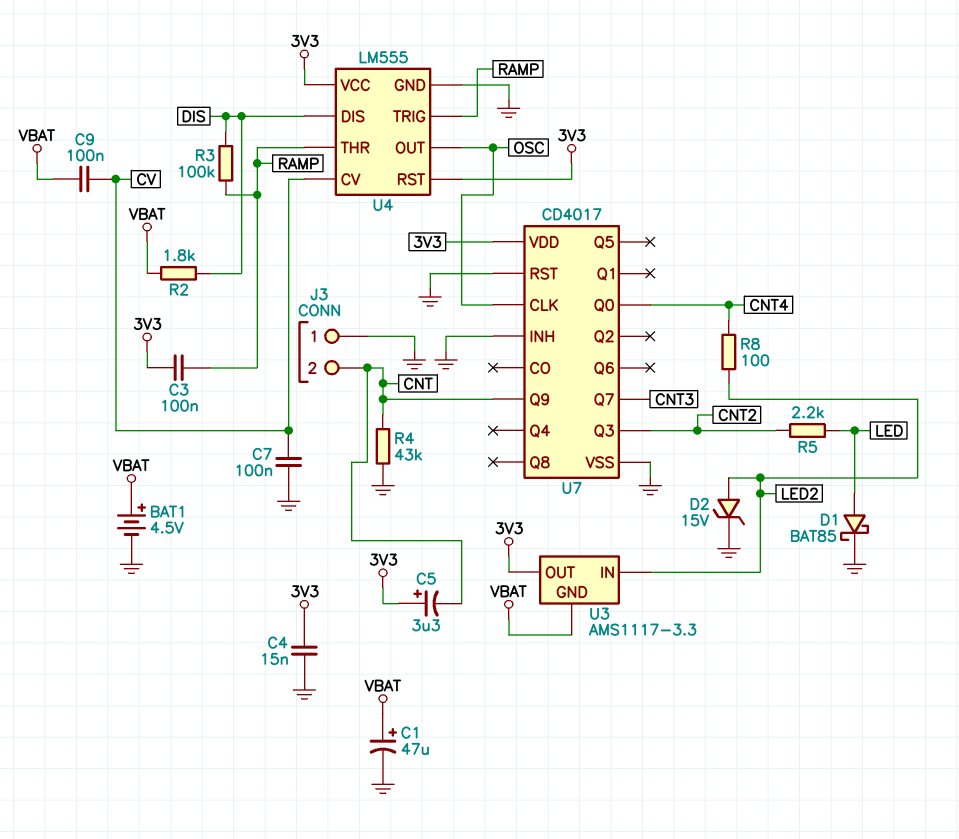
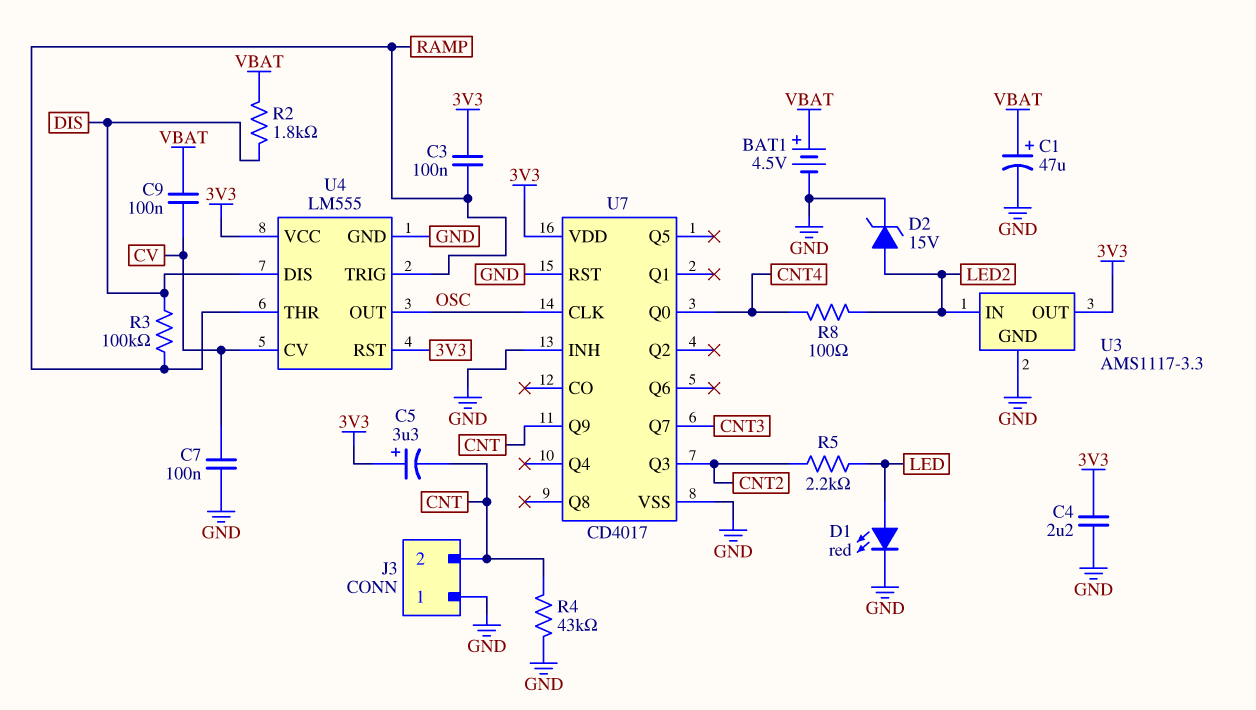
C4: 15nF (3V3, GND) -> 2.2uF (3V3, GND)
D1: schottky BAT85 (A LED, K GND) -> LED red (A LED, K GND)
U3 pin GND: VBAT -> GND

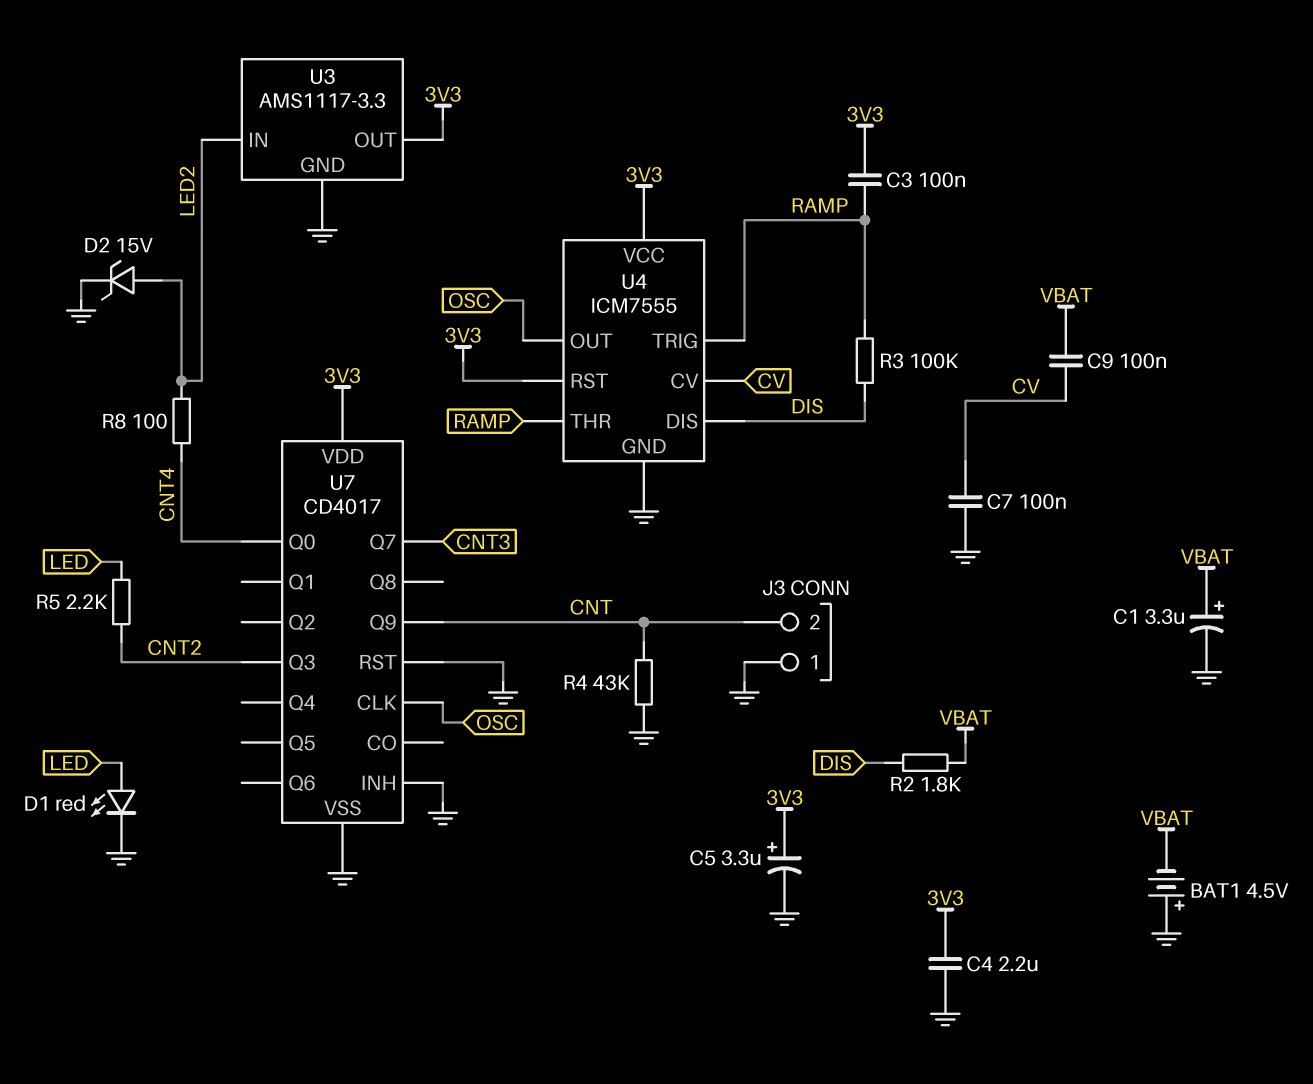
BAT1: 4.5V (plus VBAT, minus GND) -> 4.5V (plus GND, minus VBAT)
C1: 47uF (plus VBAT, minus GND) -> 3.3uF (plus VBAT, minus GND)
C5: 3.3uF (plus 3V3, minus CNT) -> 3.3uF (plus 3V3, minus GND)
U4: LM555 -> ICM7555

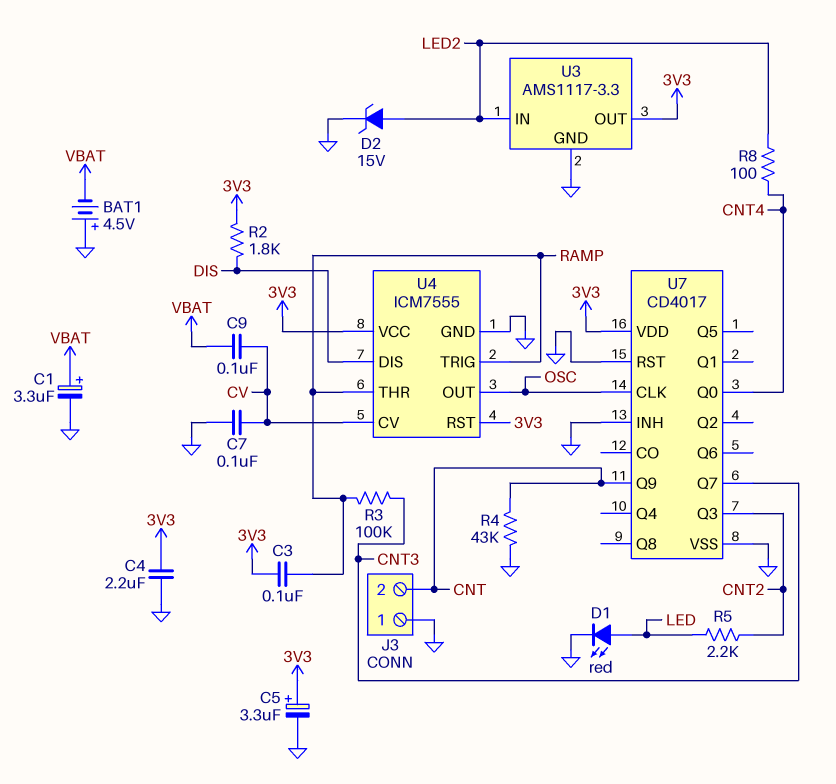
R2: 1.8k (DIS, VBAT) -> 1.8k (3V3, DIS)
R3: 100k (DIS, RAMP) -> 100k (CNT3, RAMP)

